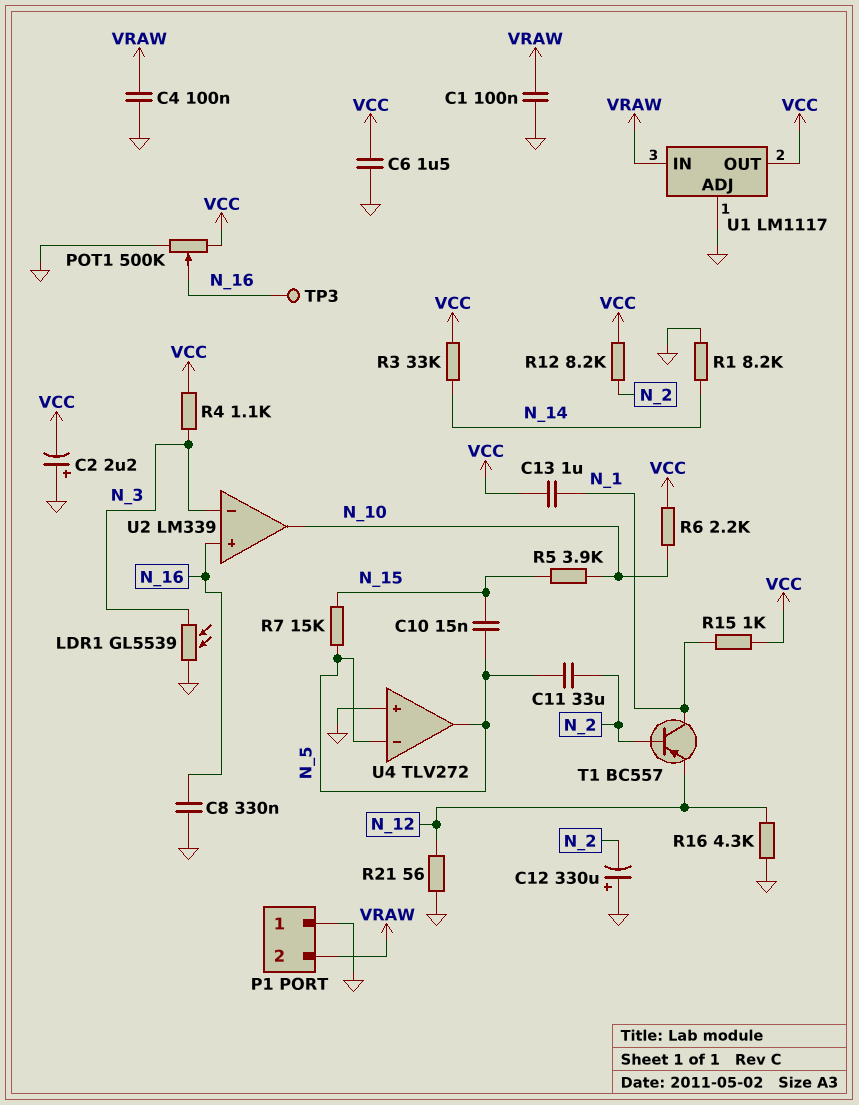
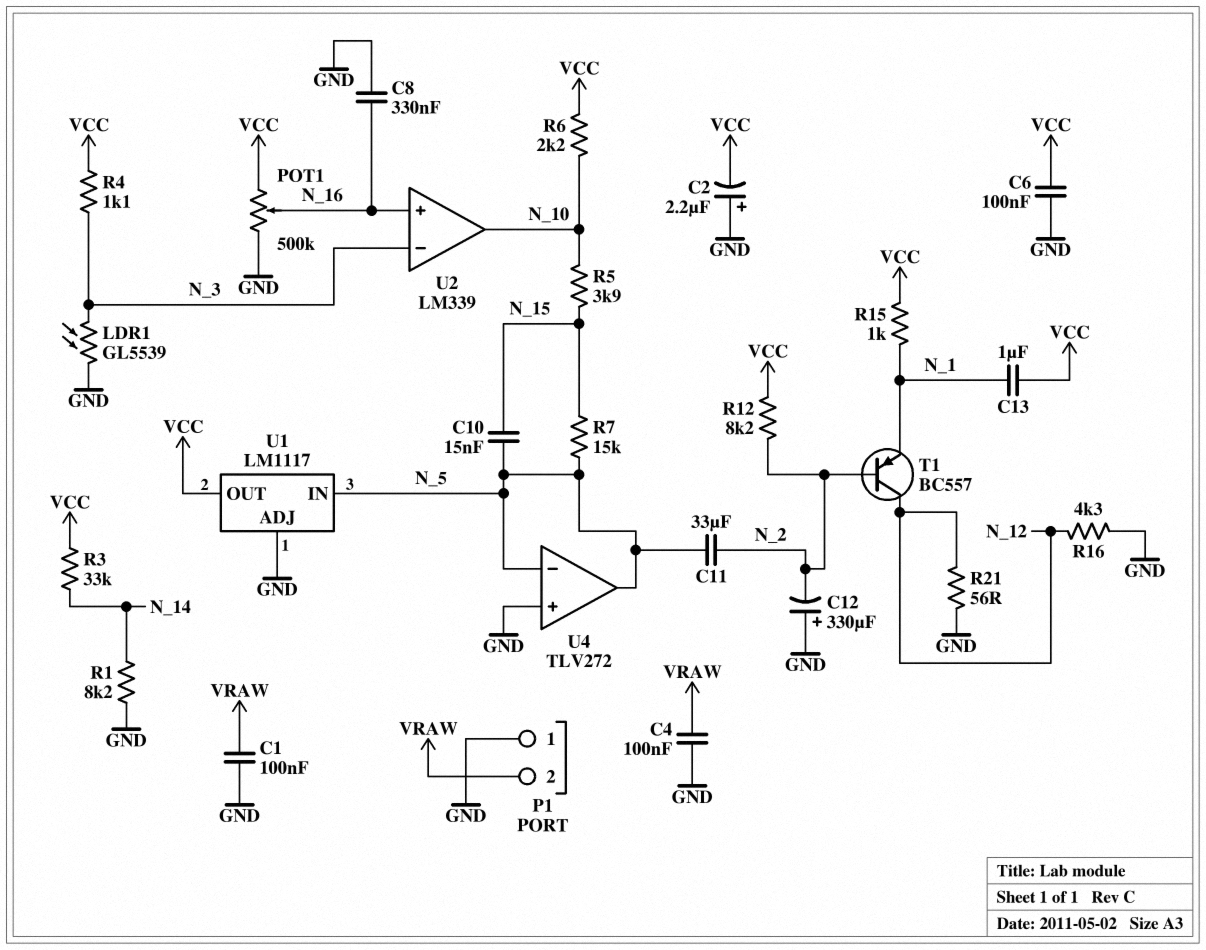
C6: 1.5uF (GND, VCC) -> 100nF (GND, VCC)
T1: PNP BC557 (B N_2, C N_1, E N_12) -> PNP BC557 (B N_2, C N_12, E N_1)
TP3: test point (N_16) -> none
U1 pin IN: VRAW -> N_5

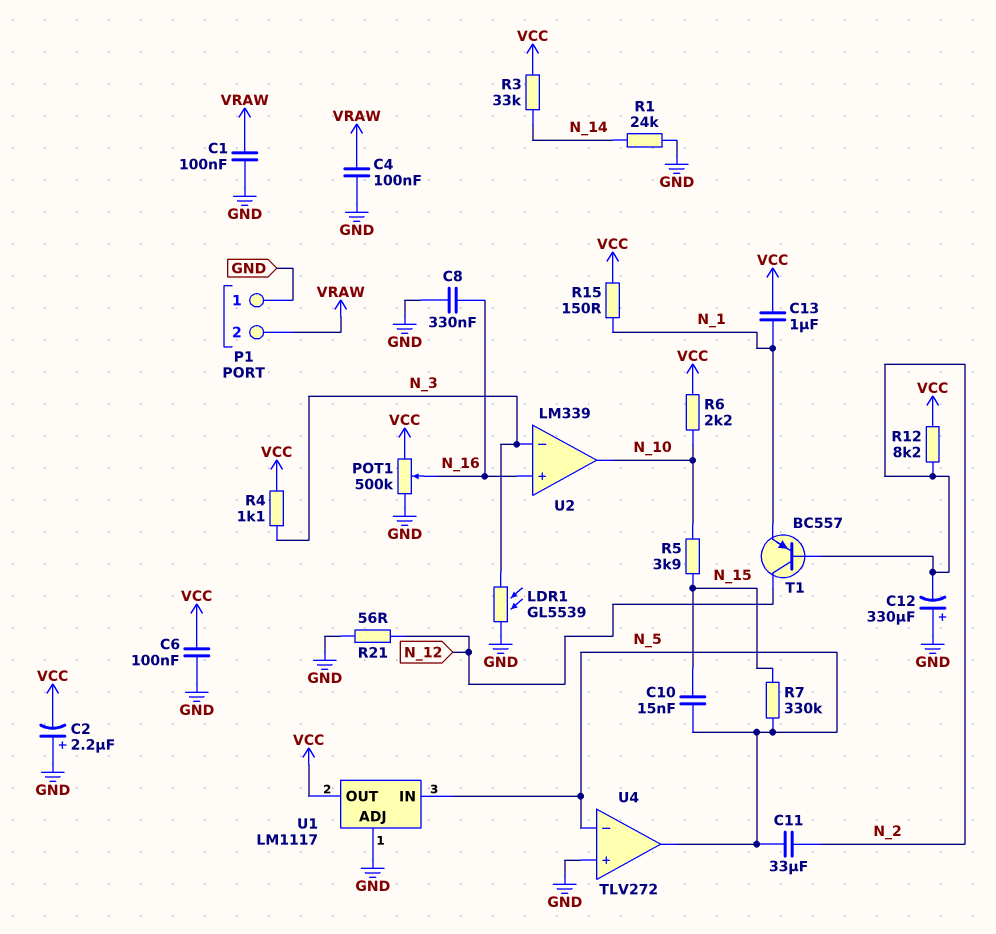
R1: 8.2k (GND, N_14) -> 24k (GND, N_14)
R7: 15k (N_5, N_15) -> 330k (N_5, N_15)
R15: 1k (N_1, VCC) -> 150 (N_1, VCC)
R16: 4.3k (GND, N_12) -> none

